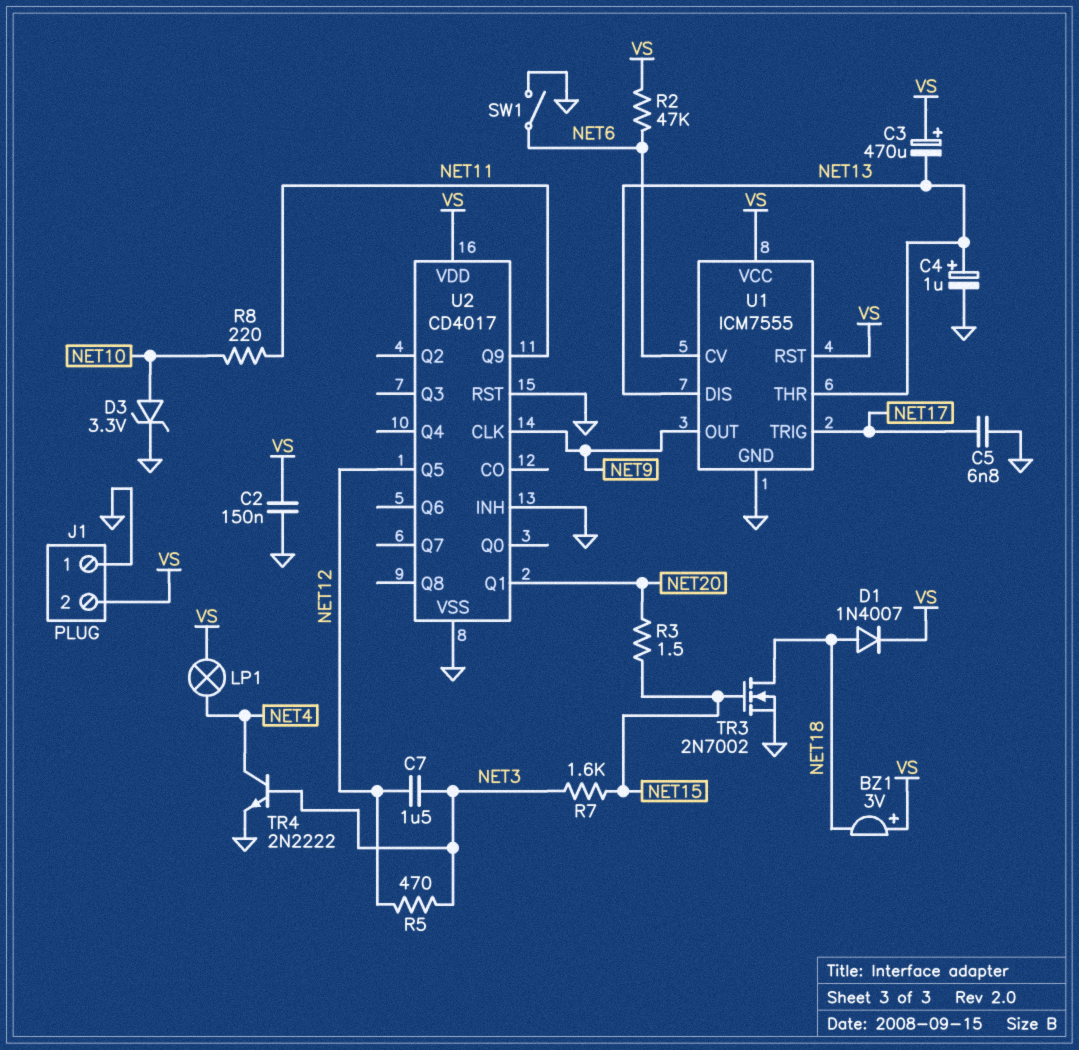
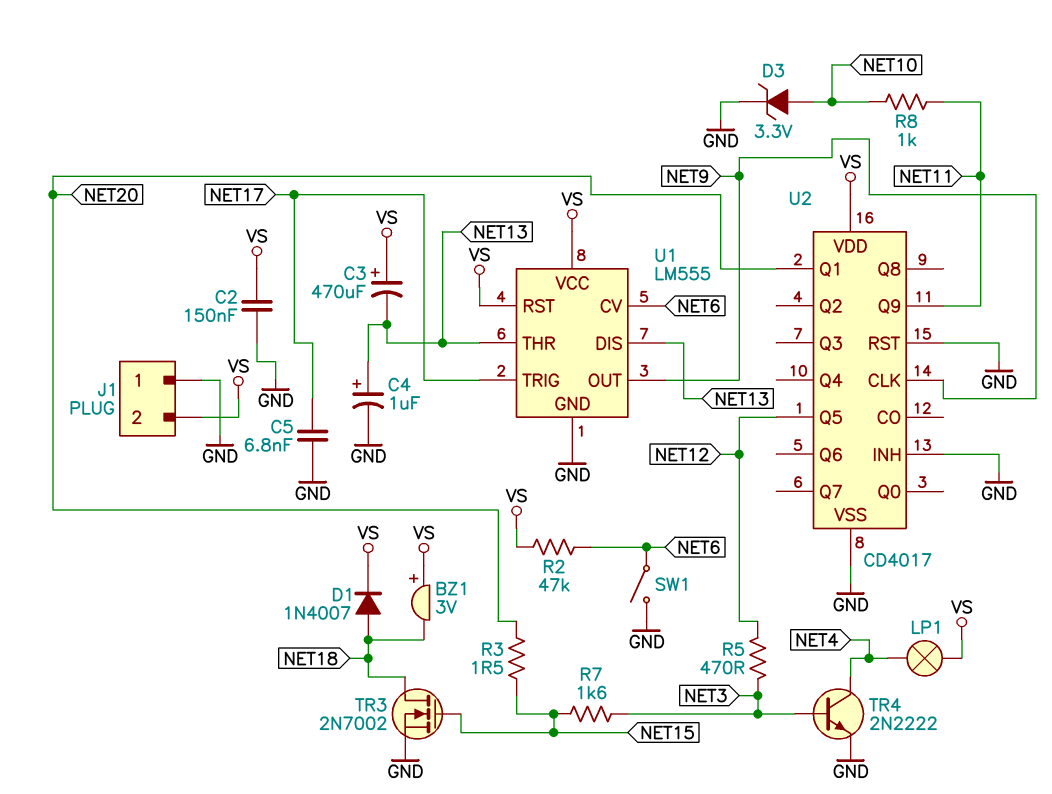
C7: 1.5uF (NET3, NET12) -> none
R8: 220 (NET10, NET11) -> 1k (NET10, NET11)
U1: ICM7555 -> LM555

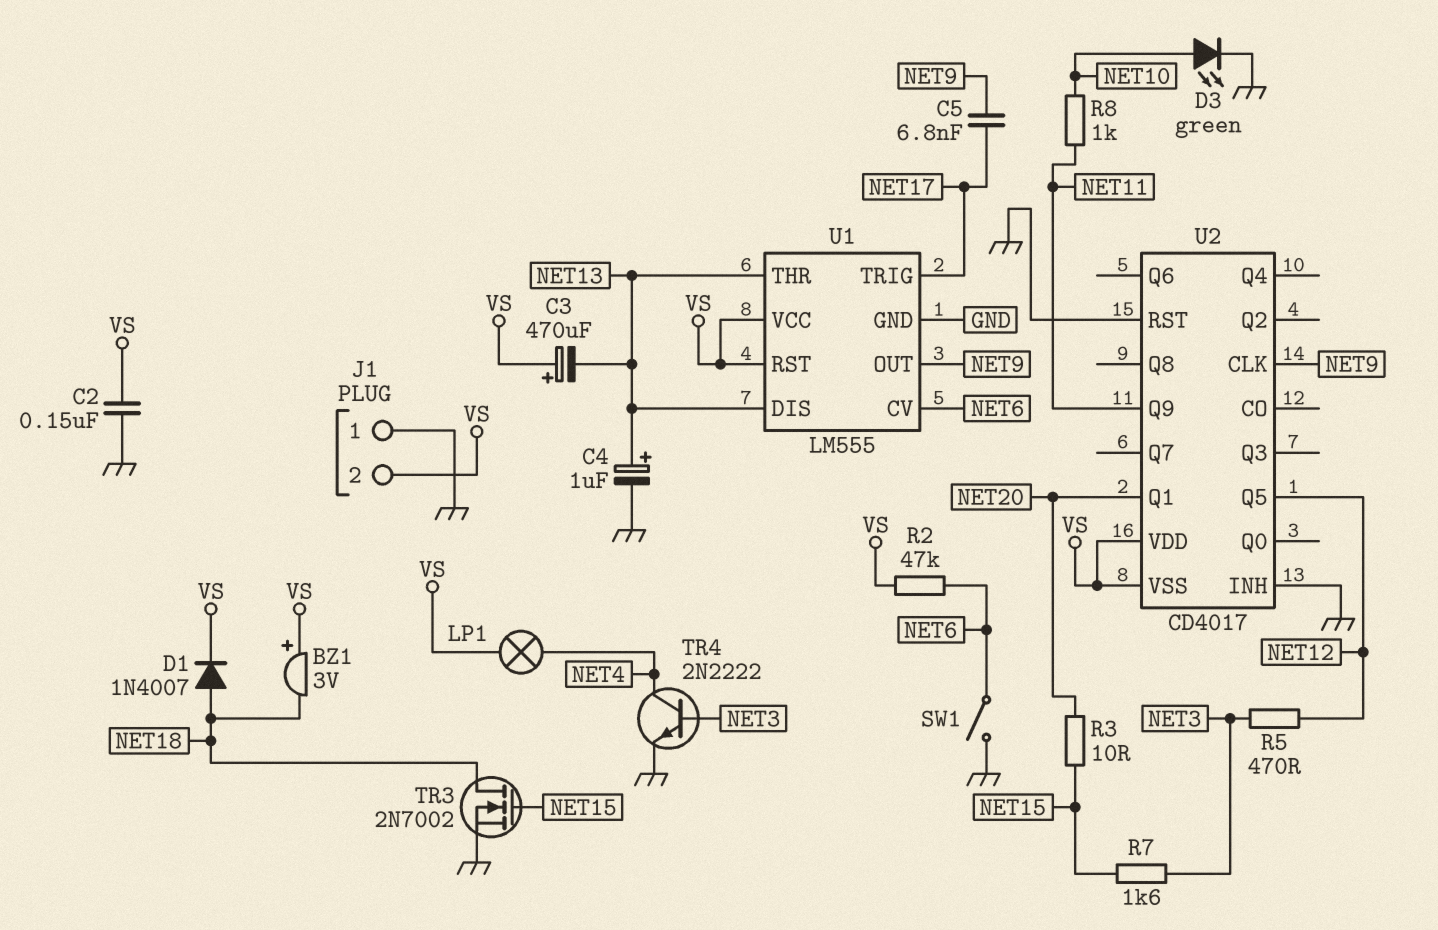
C5: 6.8nF (GND, NET17) -> 6.8nF (NET9, NET17)
D3: zener 3.3V (A NET10, K GND) -> LED green (A NET10, K GND)
R3: 1.5 (NET15, NET20) -> 10 (NET15, NET20)
U2 pin VSS: GND -> VS

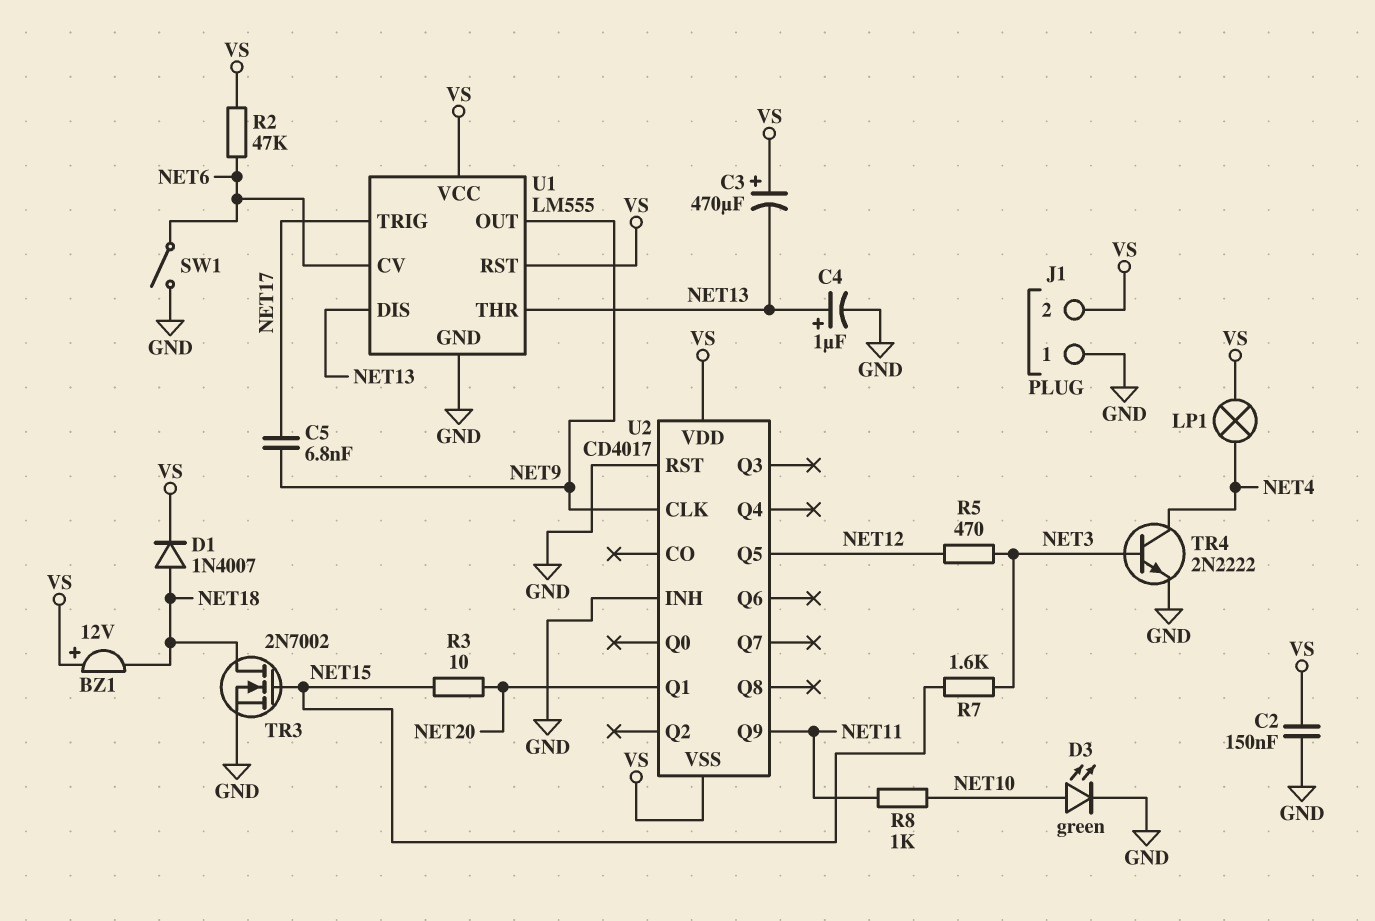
BZ1: buzzer 3V (plus VS, minus NET18) -> buzzer 12V (plus VS, minus NET18)

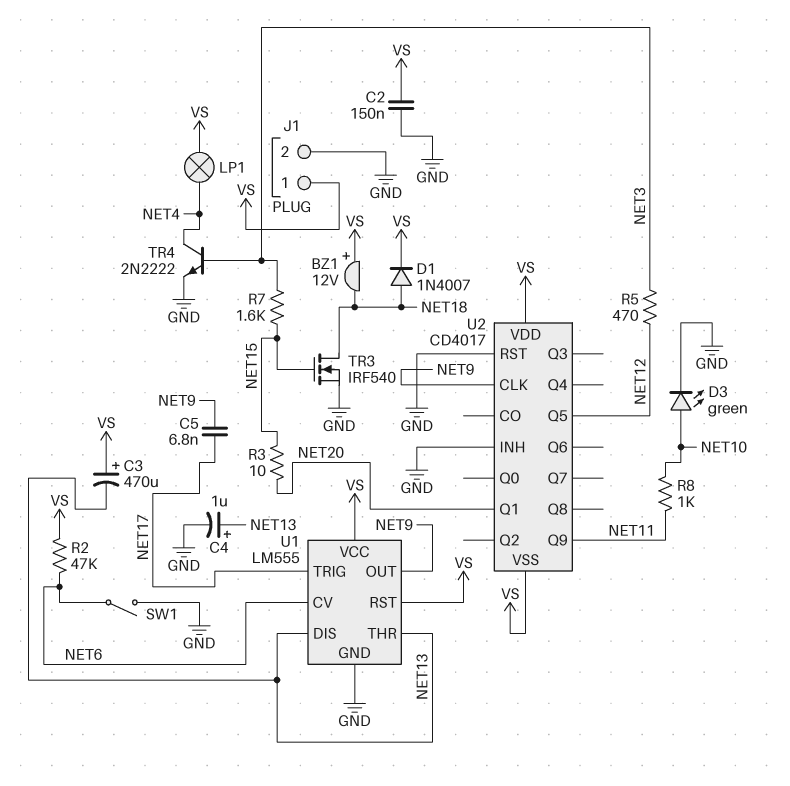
J1 pin 1: GND -> VS
J1 pin 2: VS -> GND
TR3: NMOS 2N7002 (G NET15, D NET18, S GND) -> NMOS IRF540 (G NET15, D NET18, S GND)

